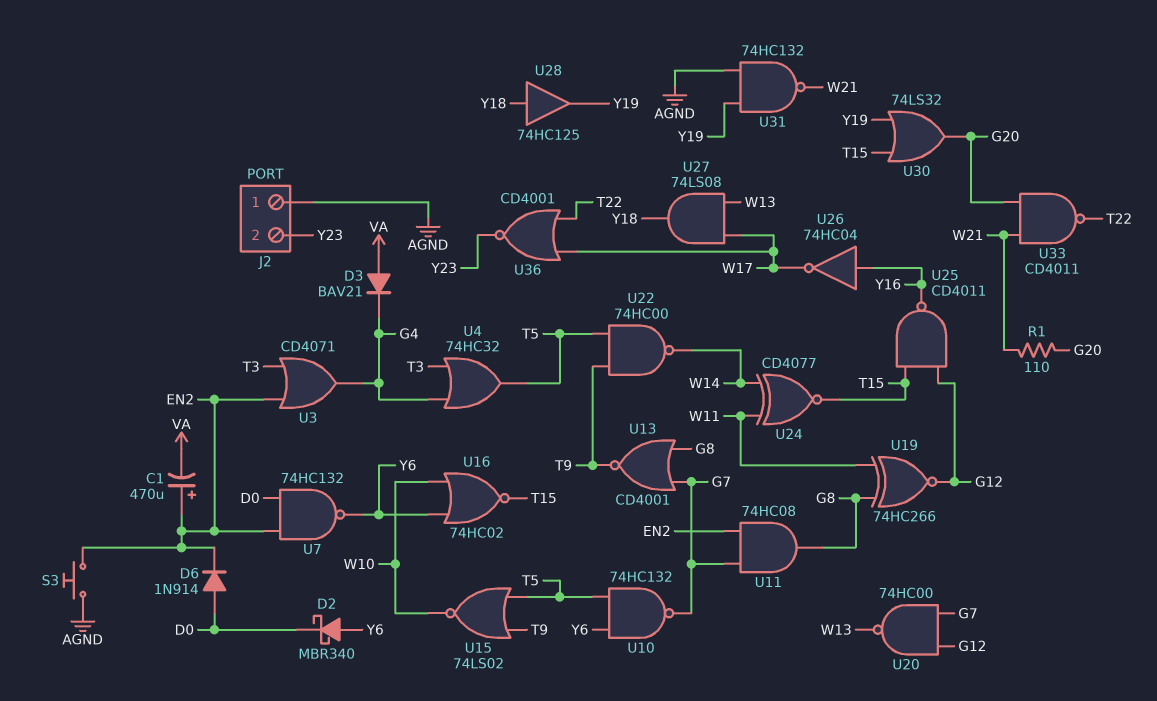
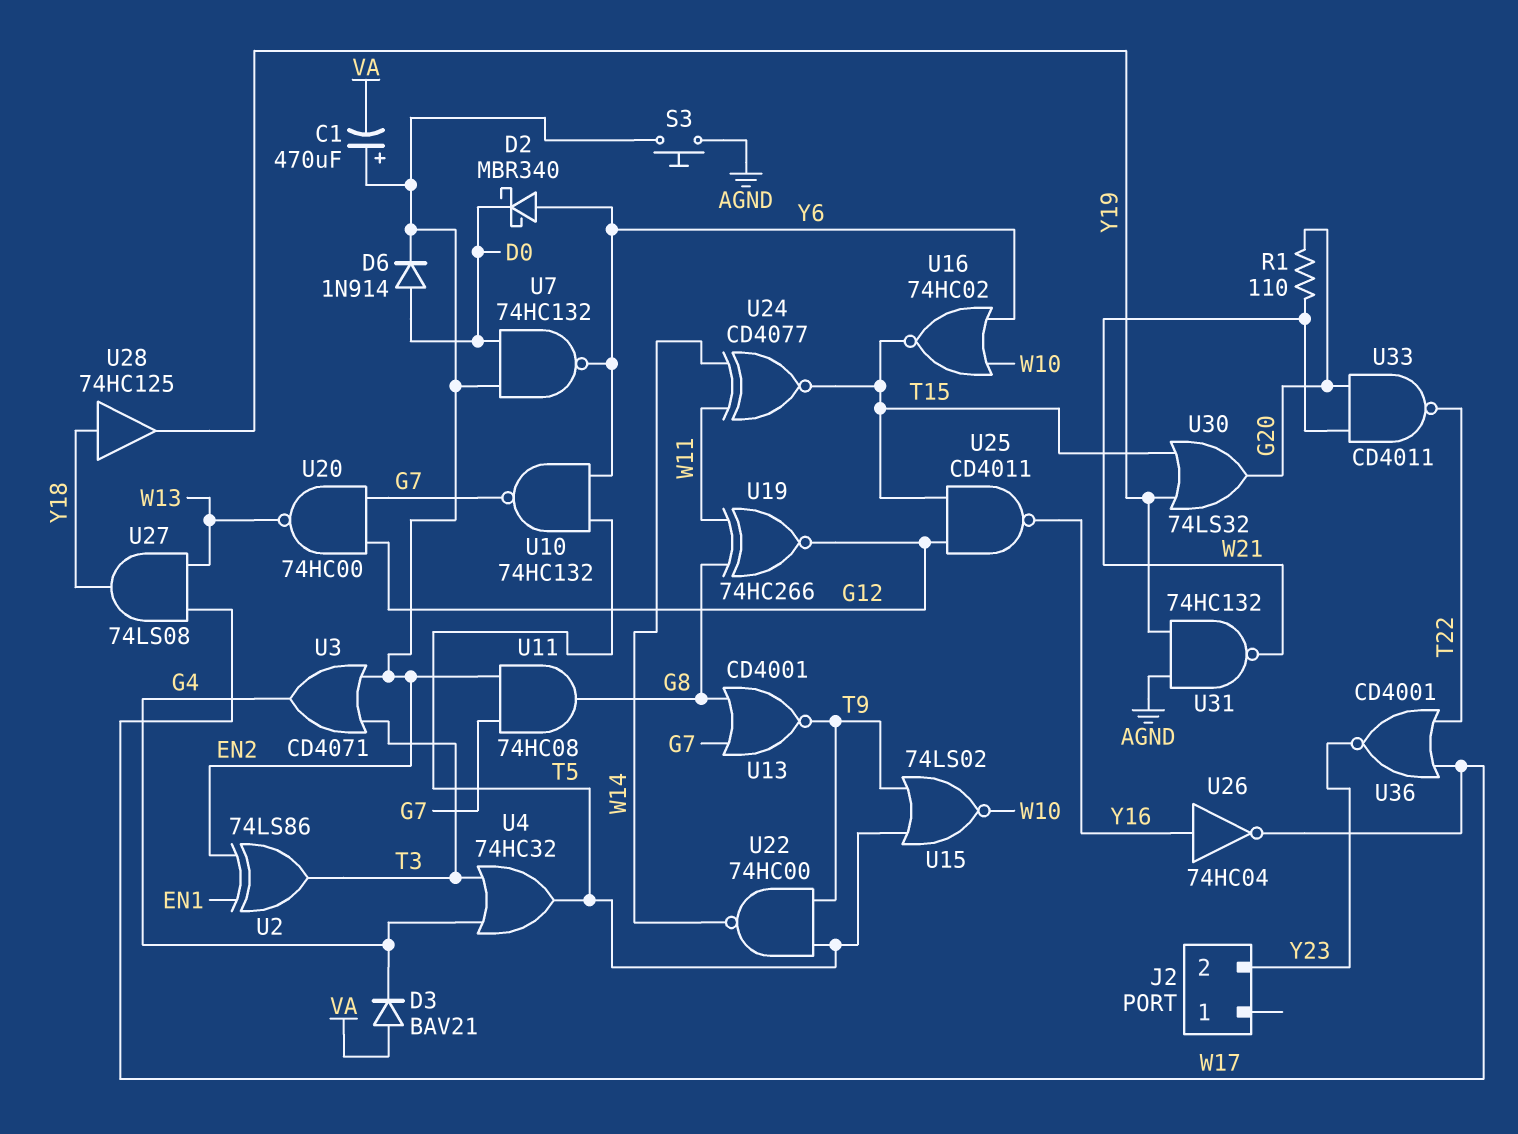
J2 pin 1: AGND -> none
U2: none -> XOR 74LS86 (in EN1, in EN2, out T3)

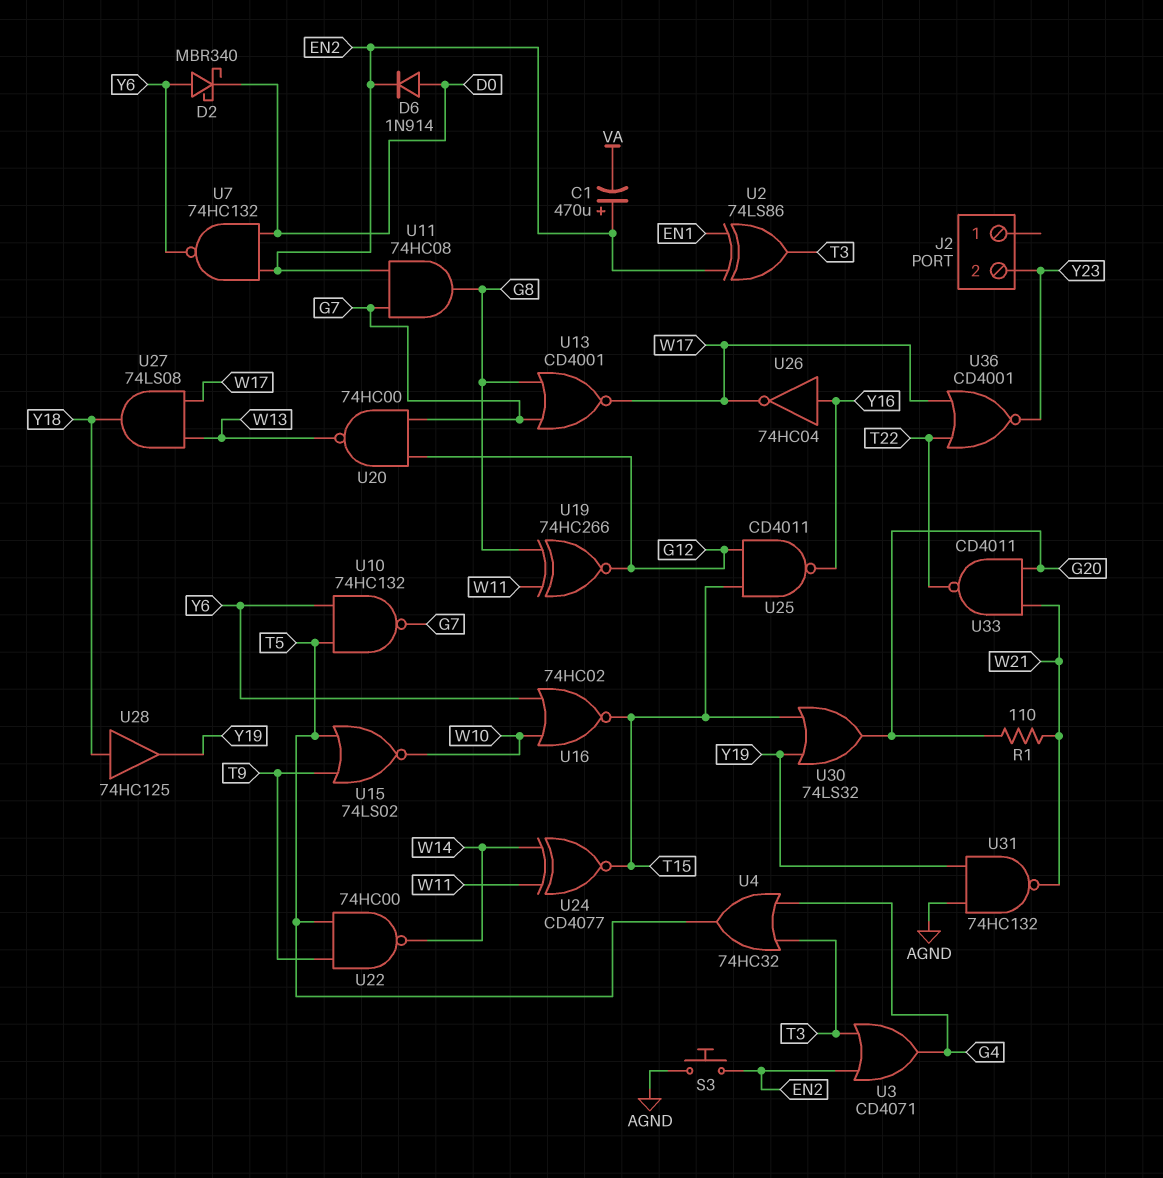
D3: diode BAV21 (A VA, K G4) -> none
U13: NOR CD4001 (in G7, in G8, out T9) -> NOR CD4001 (in G7, in G8, out W17)

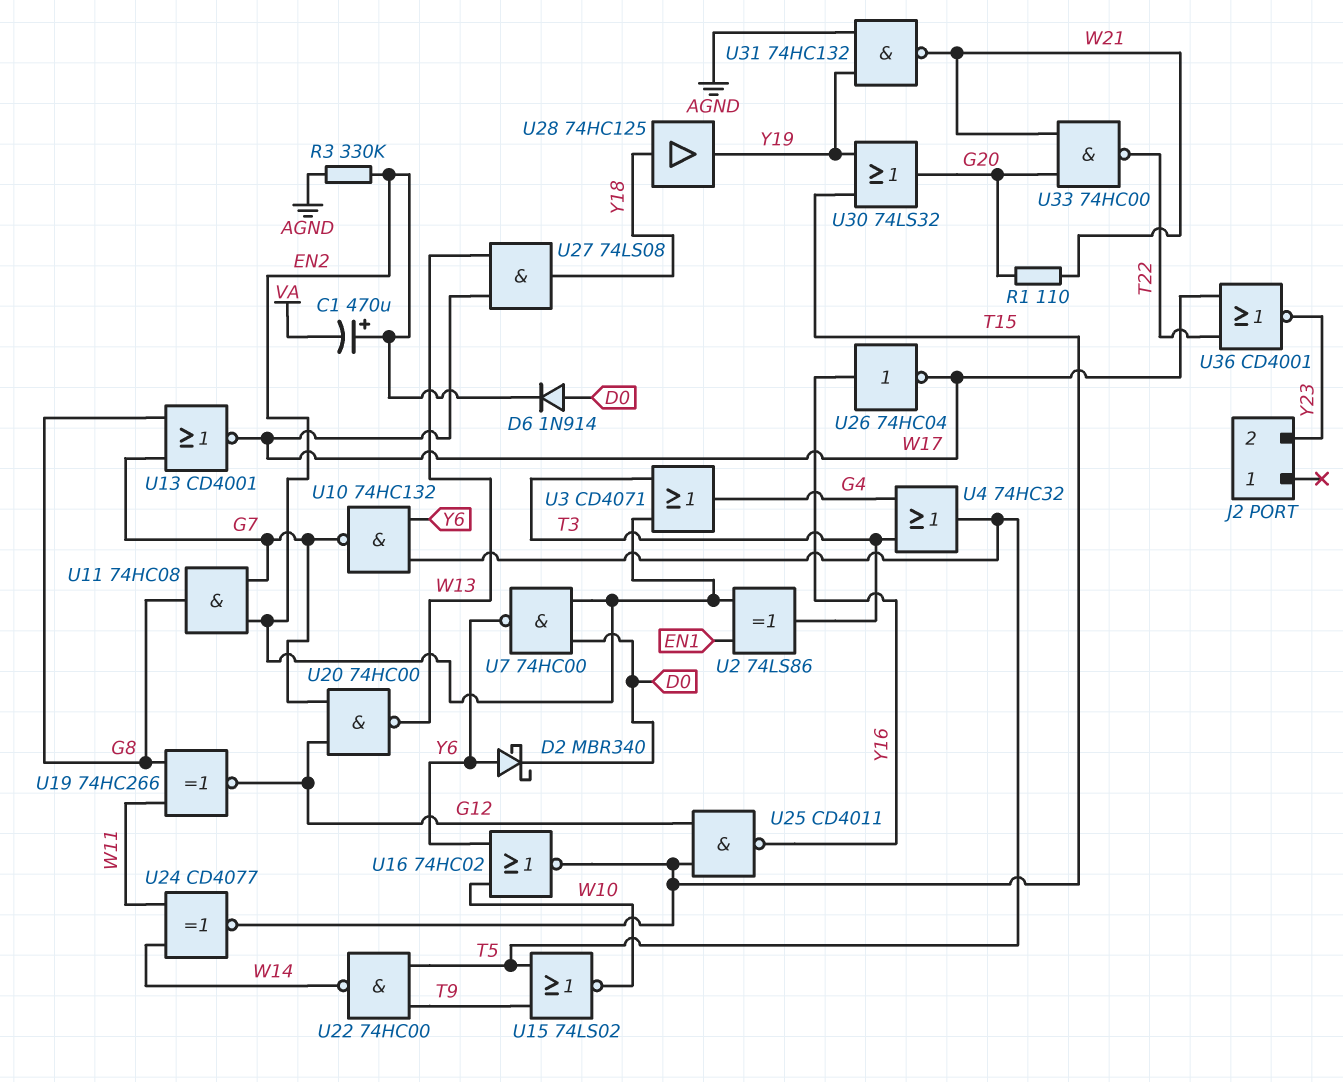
R3: none -> 330k (AGND, EN2)
S3: button (AGND, EN2) -> none
U7: NAND 74HC132 (in D0, in EN2, out Y6) -> NAND 74HC00 (in D0, in EN2, out Y6)
U33: NAND CD4011 (in G20, in W21, out T22) -> NAND 74HC00 (in G20, in W21, out T22)

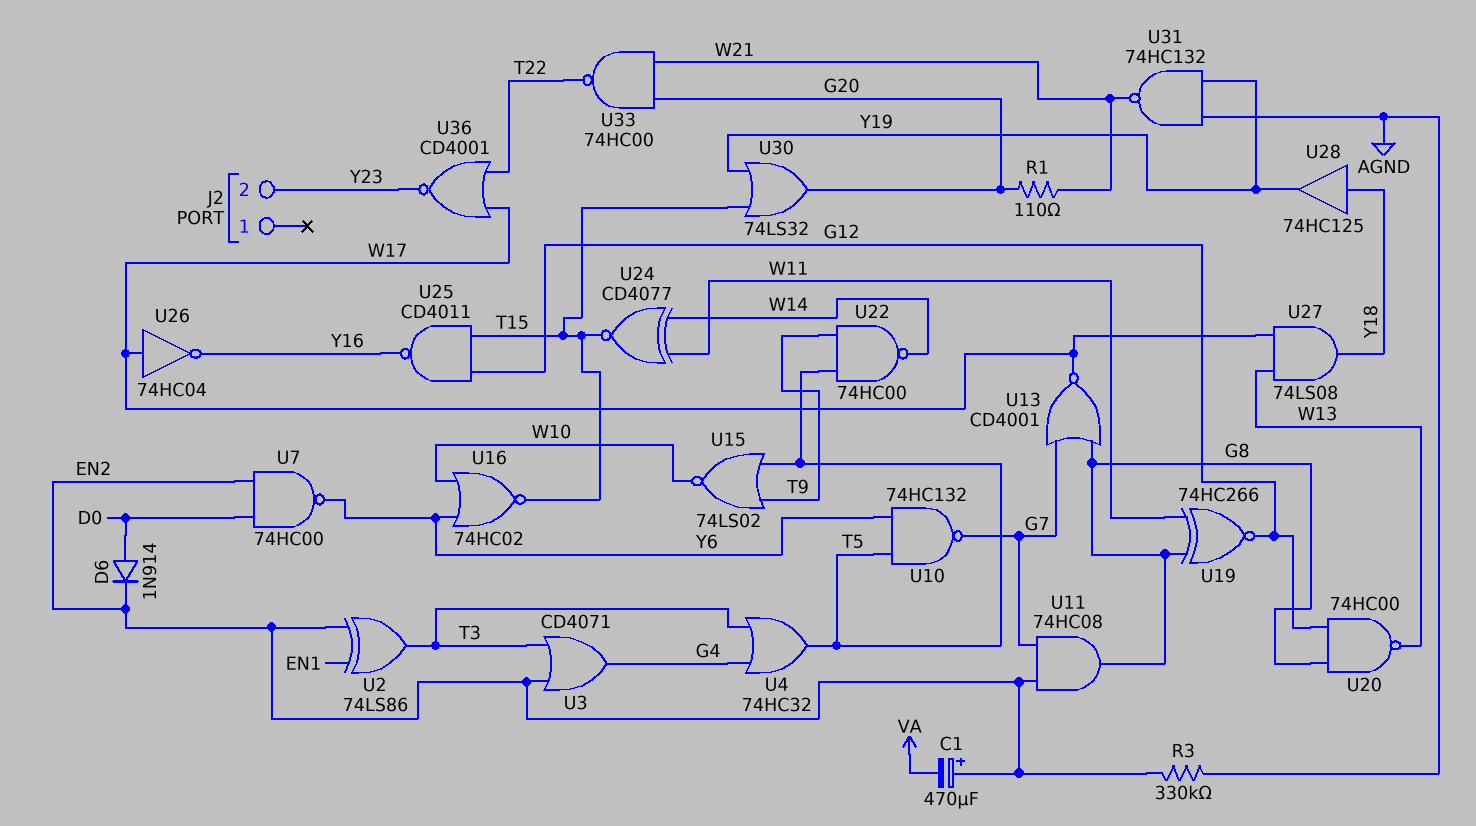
D2: schottky MBR340 (A Y6, K D0) -> none
U20: NAND 74HC00 (in G7, in G12, out W13) -> NAND 74HC00 (in G8, in G12, out W13)
U26: NOT 74HC04 (in Y16, out W17) -> NOT 74HC04 (in W17, out Y16)

